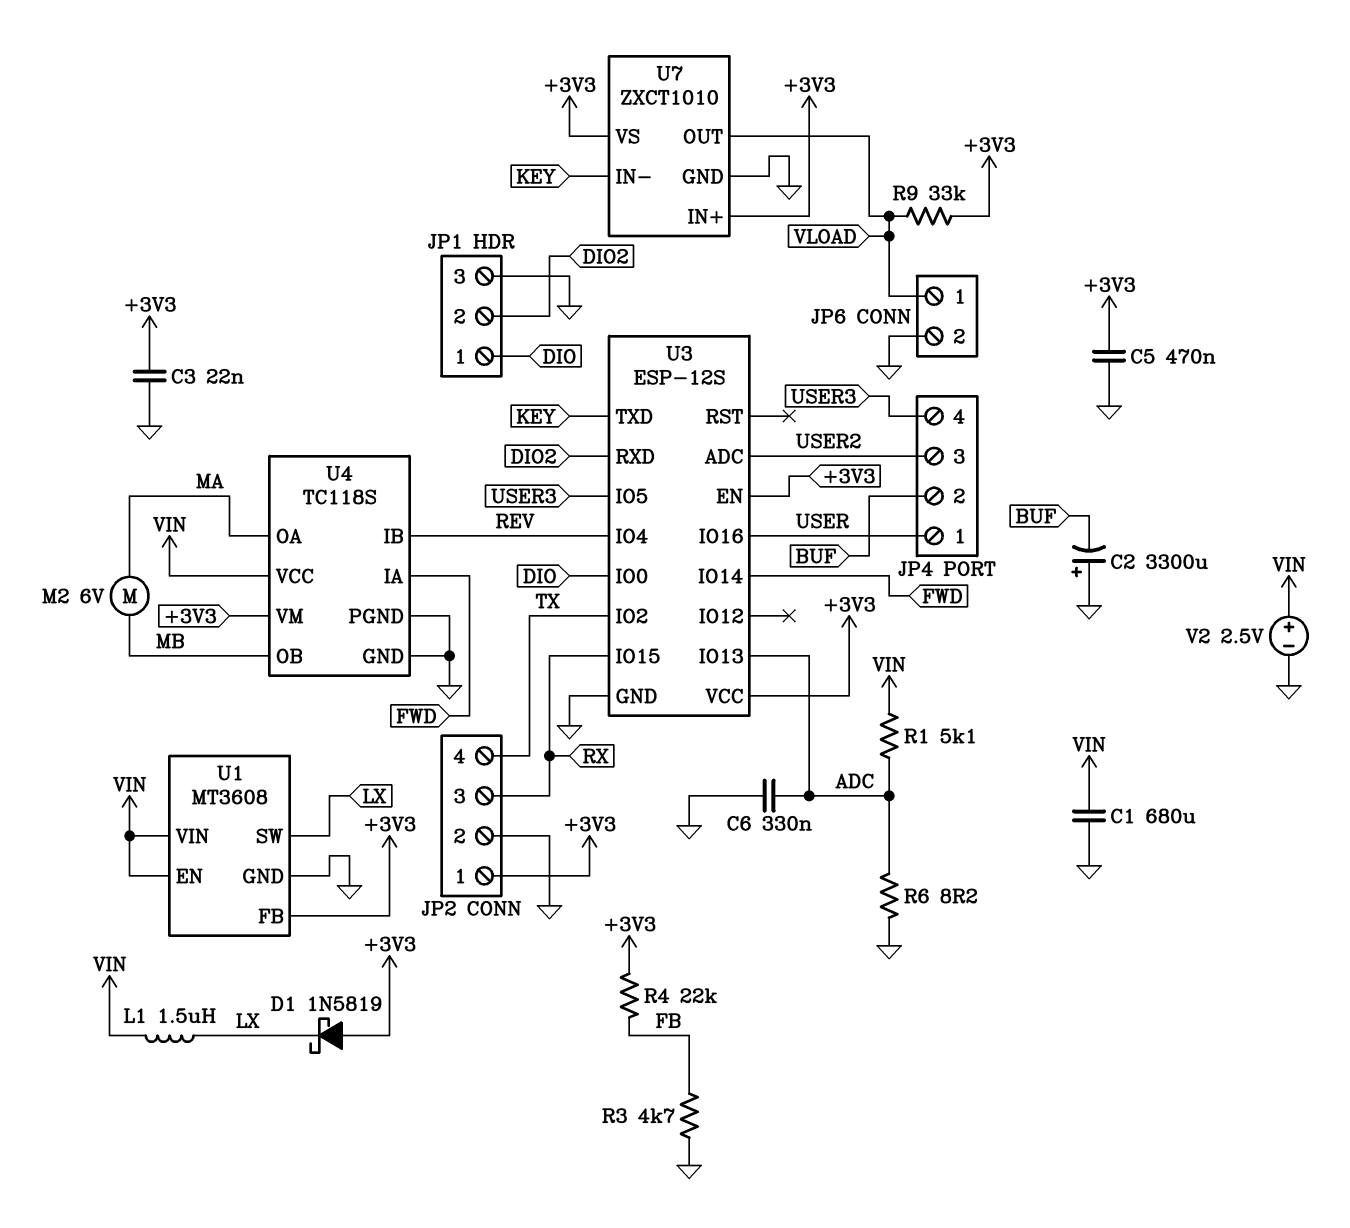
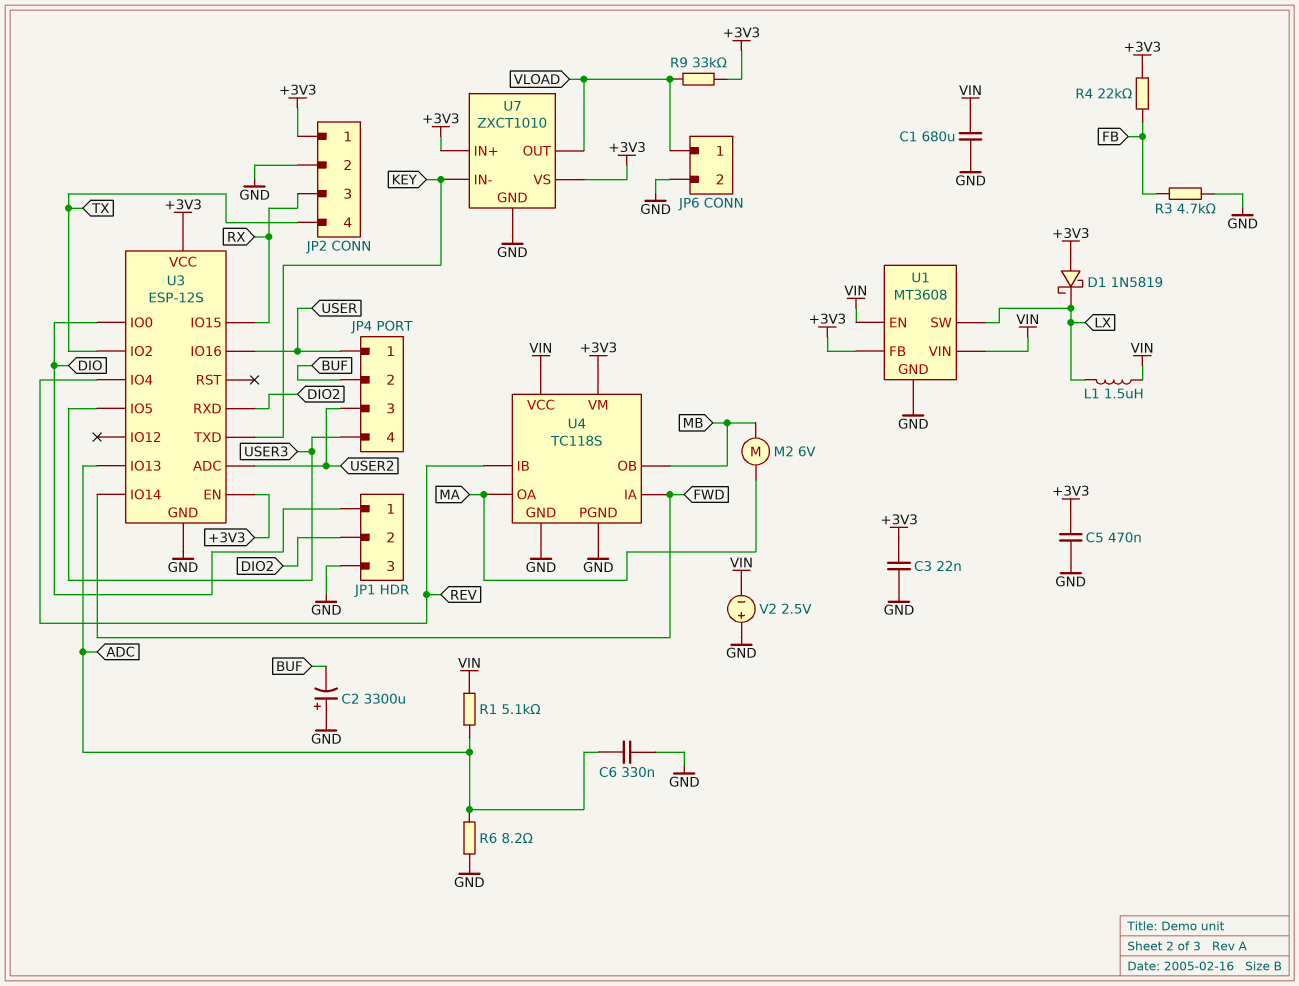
V2: 2.5V (plus VIN, minus GND) -> 2.5V (plus GND, minus VIN)

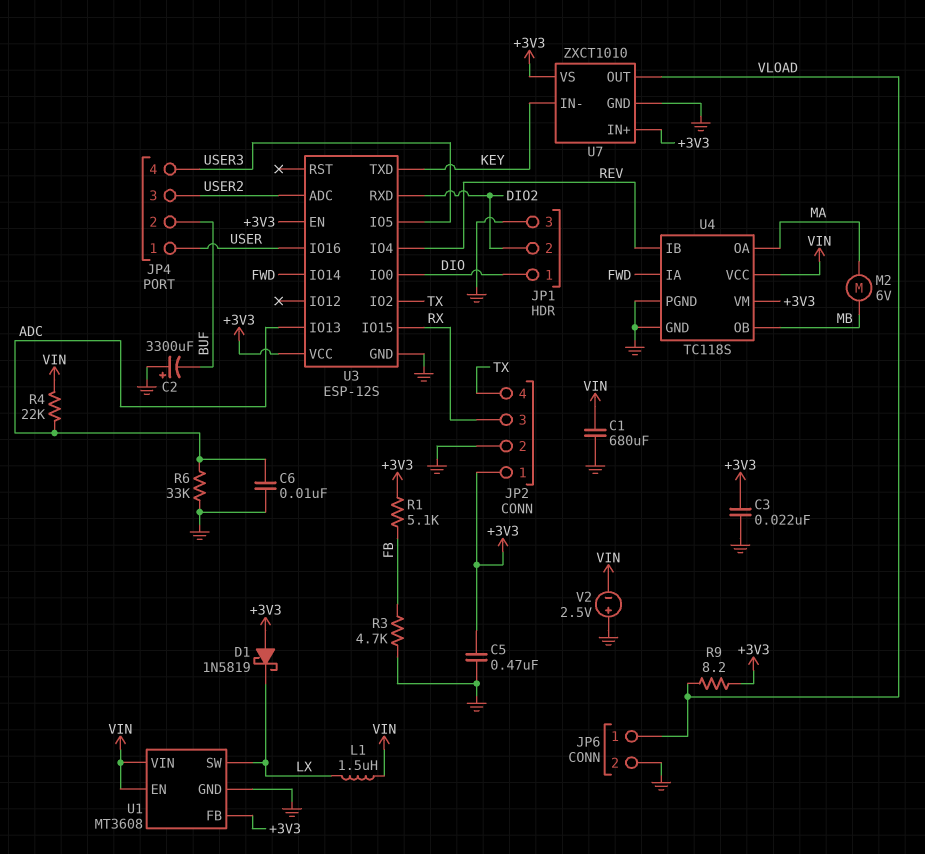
C6: 330nF (ADC, GND) -> 10nF (ADC, GND)
R1: 5.1k (ADC, VIN) -> 5.1k (+3V3, FB)
R4: 22k (+3V3, FB) -> 22k (ADC, VIN)
R6: 8.2 (ADC, GND) -> 33k (ADC, GND)
R9: 33k (+3V3, VLOAD) -> 8.2 (+3V3, VLOAD)

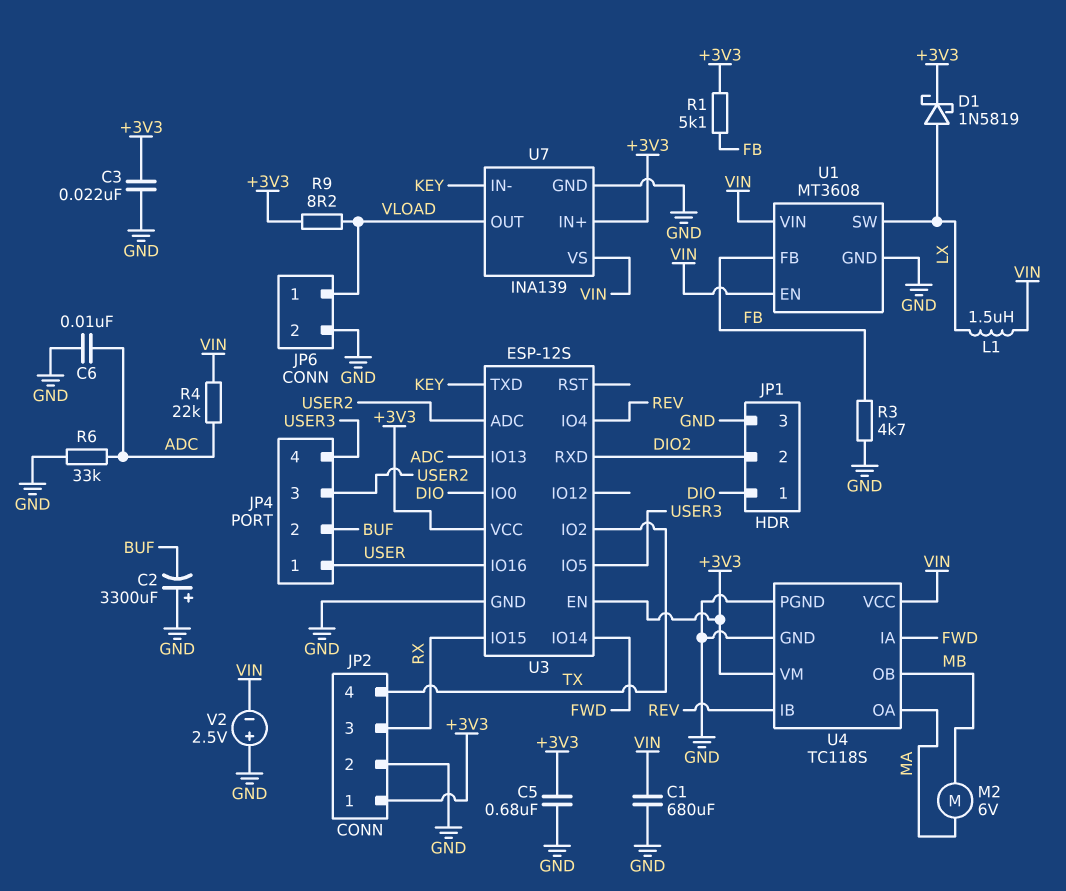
C5: 470nF (+3V3, GND) -> 680nF (+3V3, GND)
D1: schottky 1N5819 (A +3V3, K LX) -> schottky 1N5819 (A LX, K +3V3)
U1 pin FB: +3V3 -> FB
U7: ZXCT1010 -> INA139
U7 pin VS: +3V3 -> VIN

